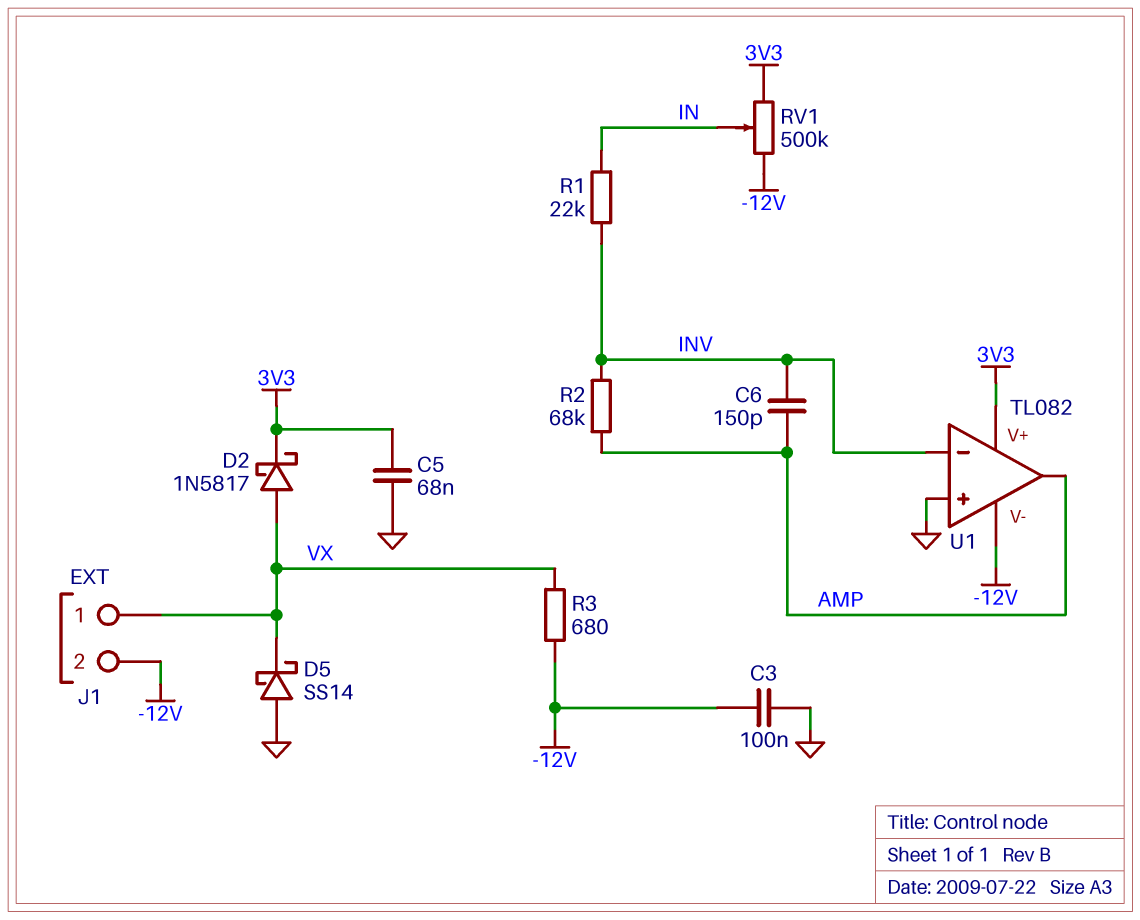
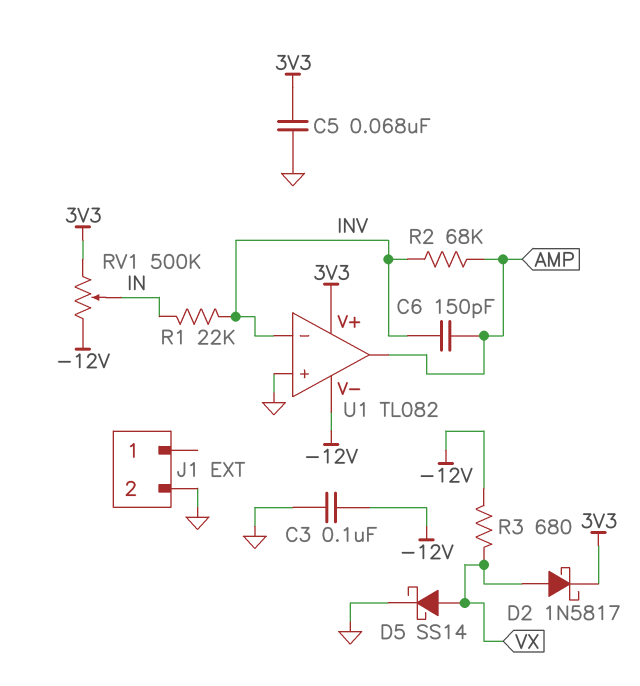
D5: schottky SS14 (A GND, K VX) -> schottky SS14 (A VX, K GND)
J1 pin 1: VX -> none
J1 pin 2: -12V -> GND

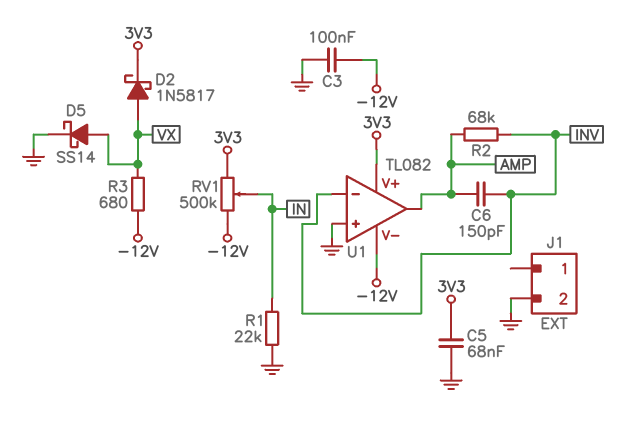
R1: 22k (IN, INV) -> 22k (GND, IN)

